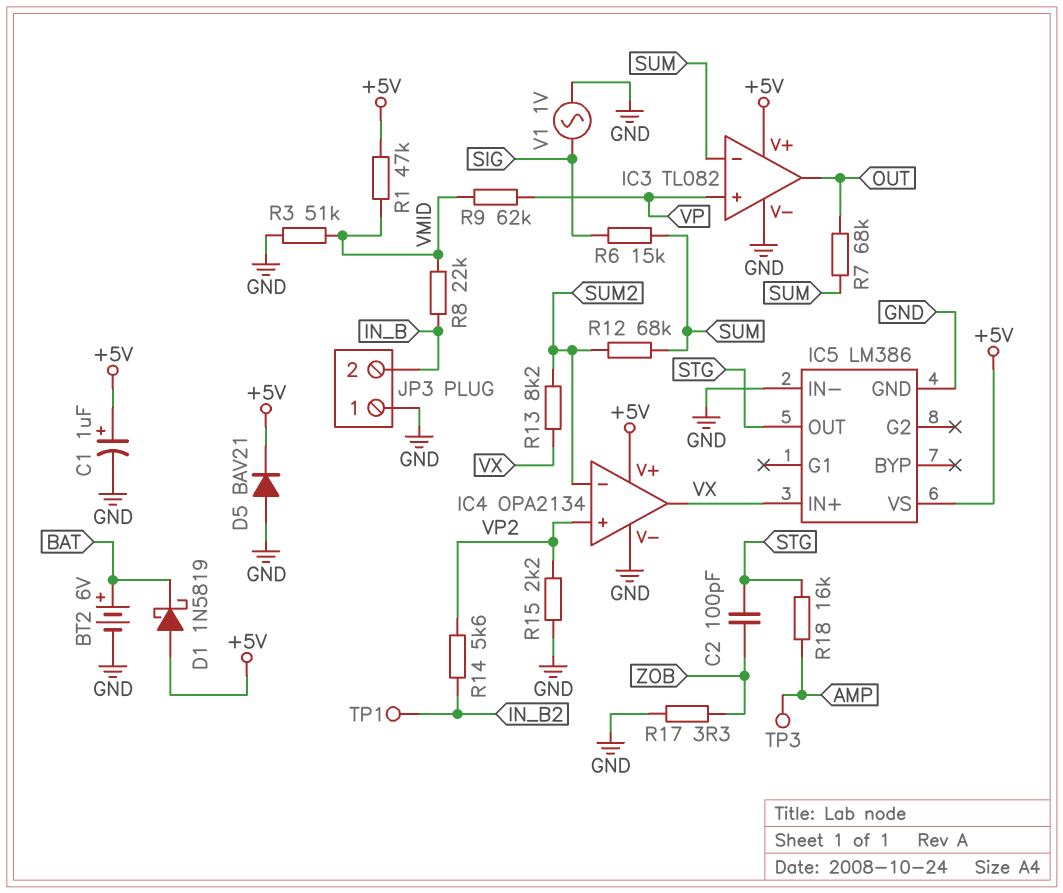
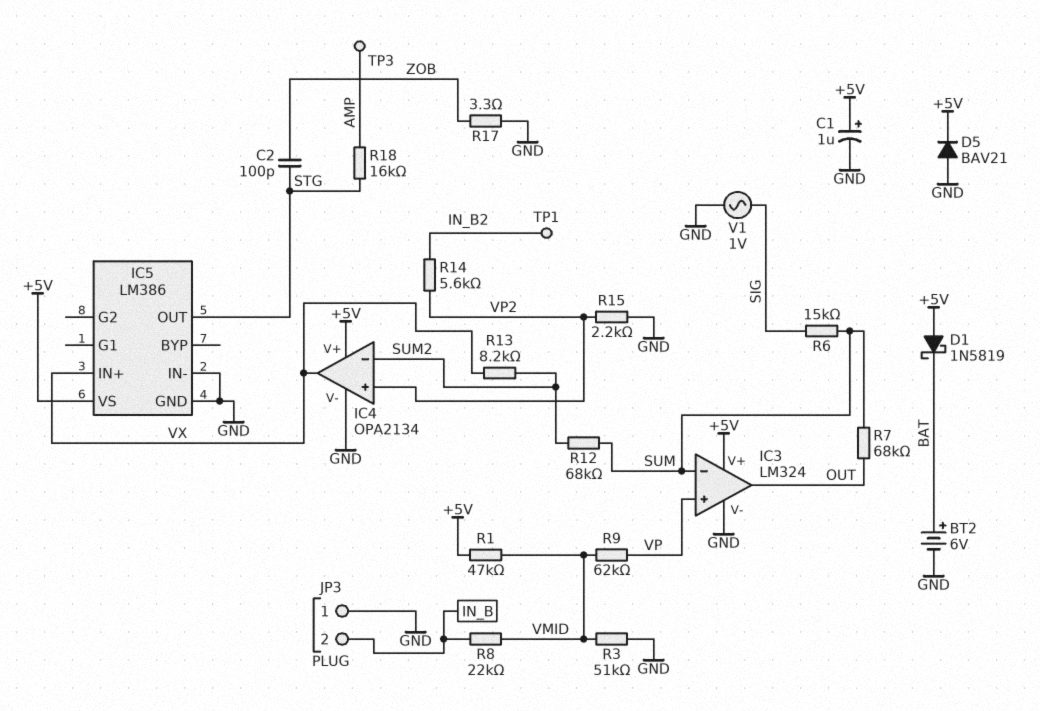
IC3: TL082 -> LM324

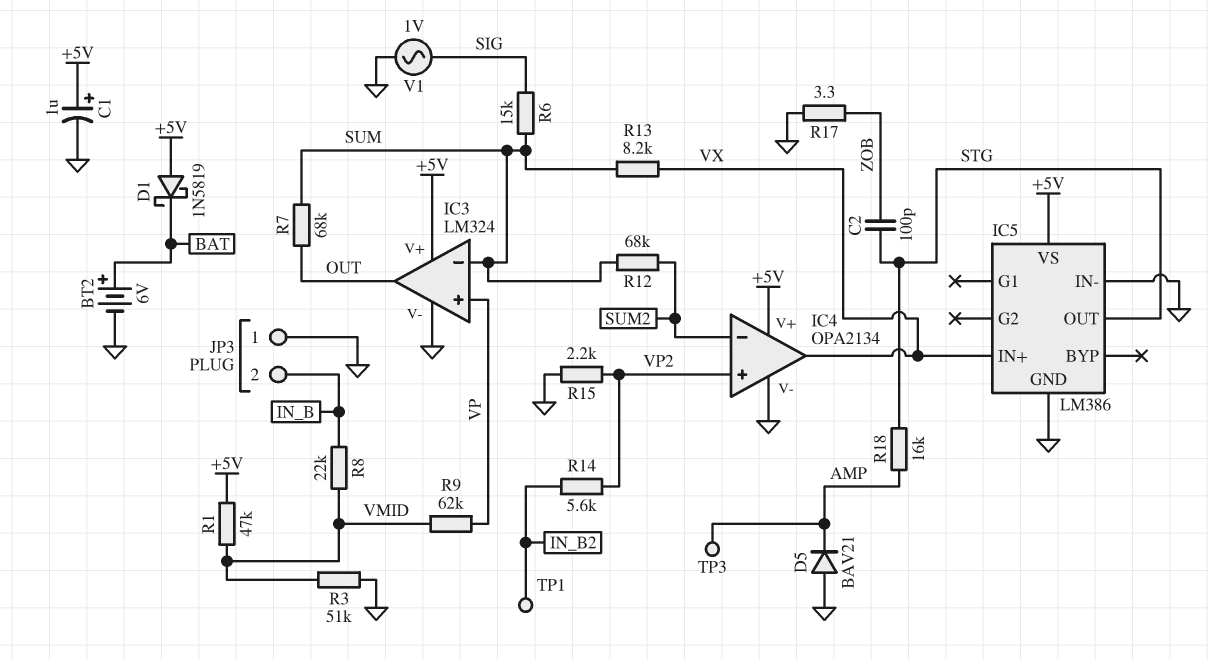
D5: diode BAV21 (A GND, K +5V) -> diode BAV21 (A GND, K AMP)
R13: 8.2k (SUM2, VX) -> 8.2k (SUM, VX)

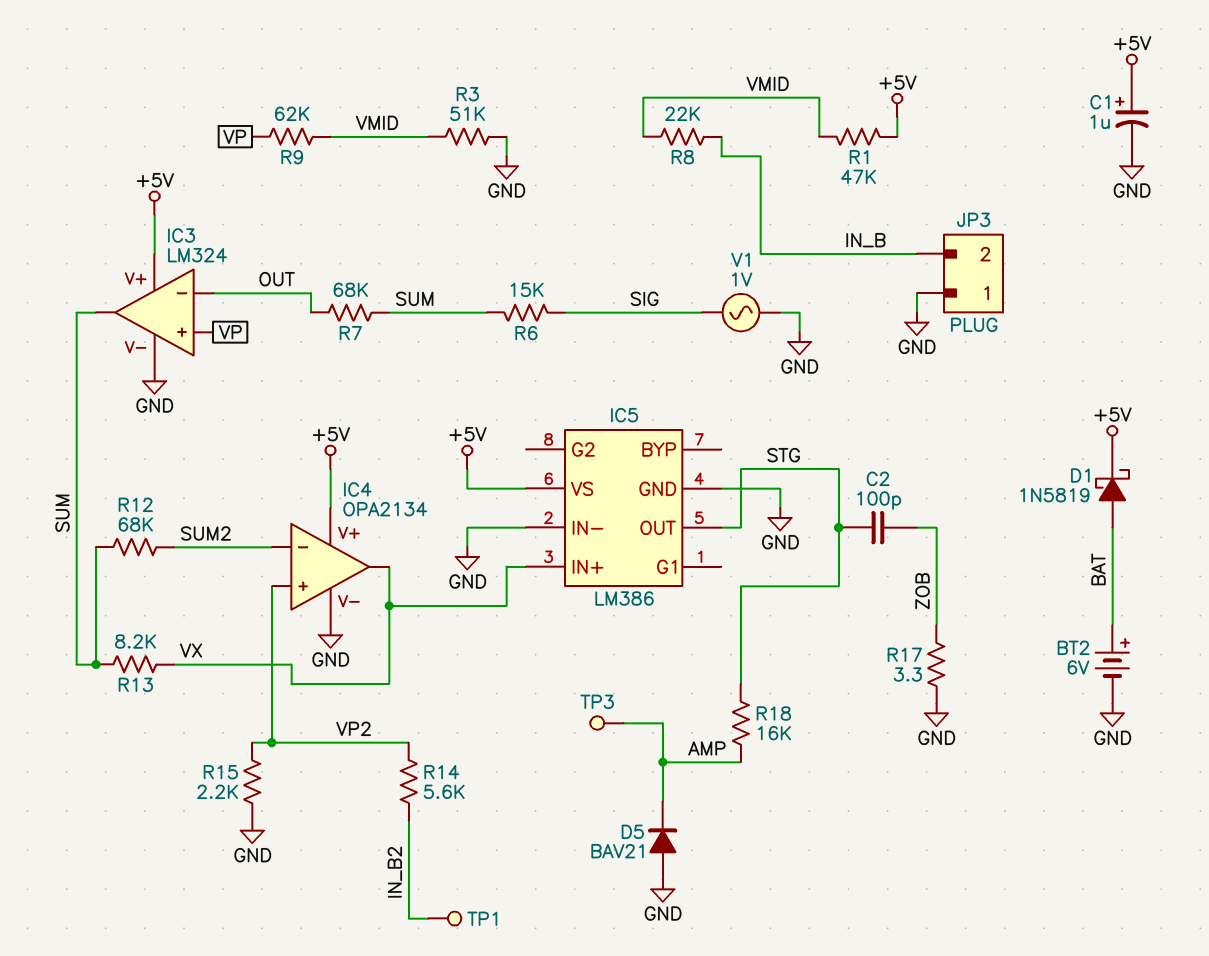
D1: schottky 1N5819 (A +5V, K BAT) -> schottky 1N5819 (A BAT, K +5V)
IC3 pin in-: SUM -> OUT
IC3 pin out: OUT -> SUM

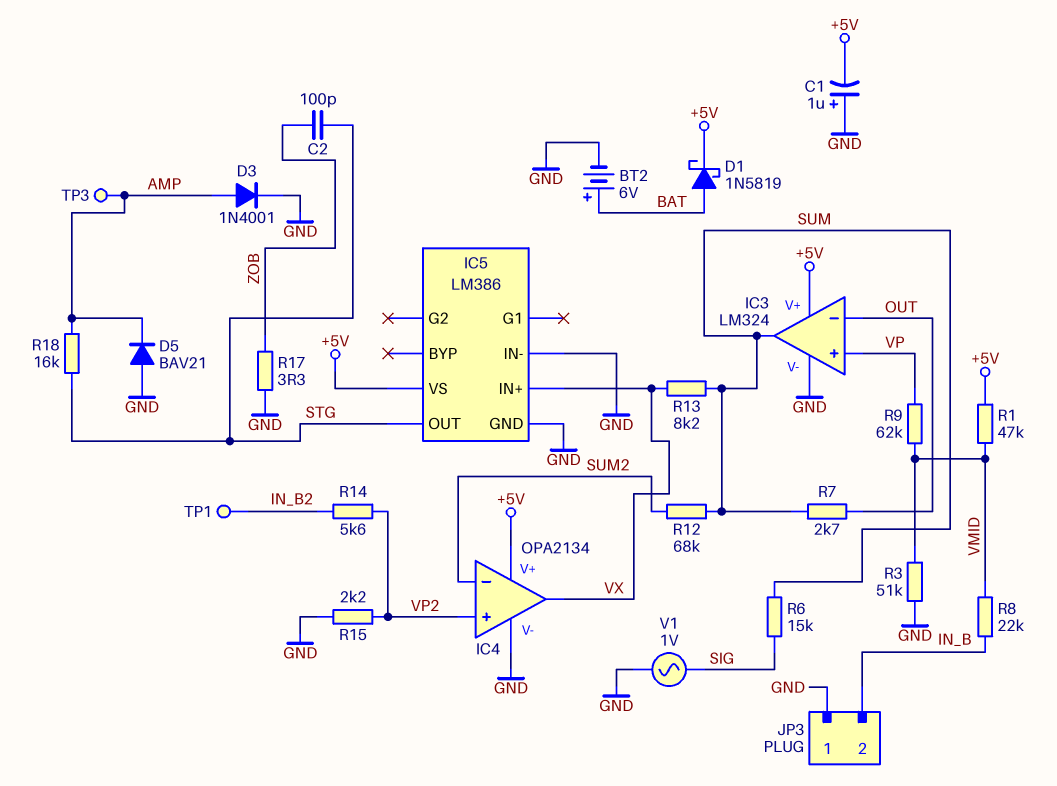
C1: 1uF (plus +5V, minus GND) -> 1uF (plus GND, minus +5V)
D3: none -> diode 1N4001 (A AMP, K GND)
R7: 68k (OUT, SUM) -> 2.7k (OUT, SUM)

